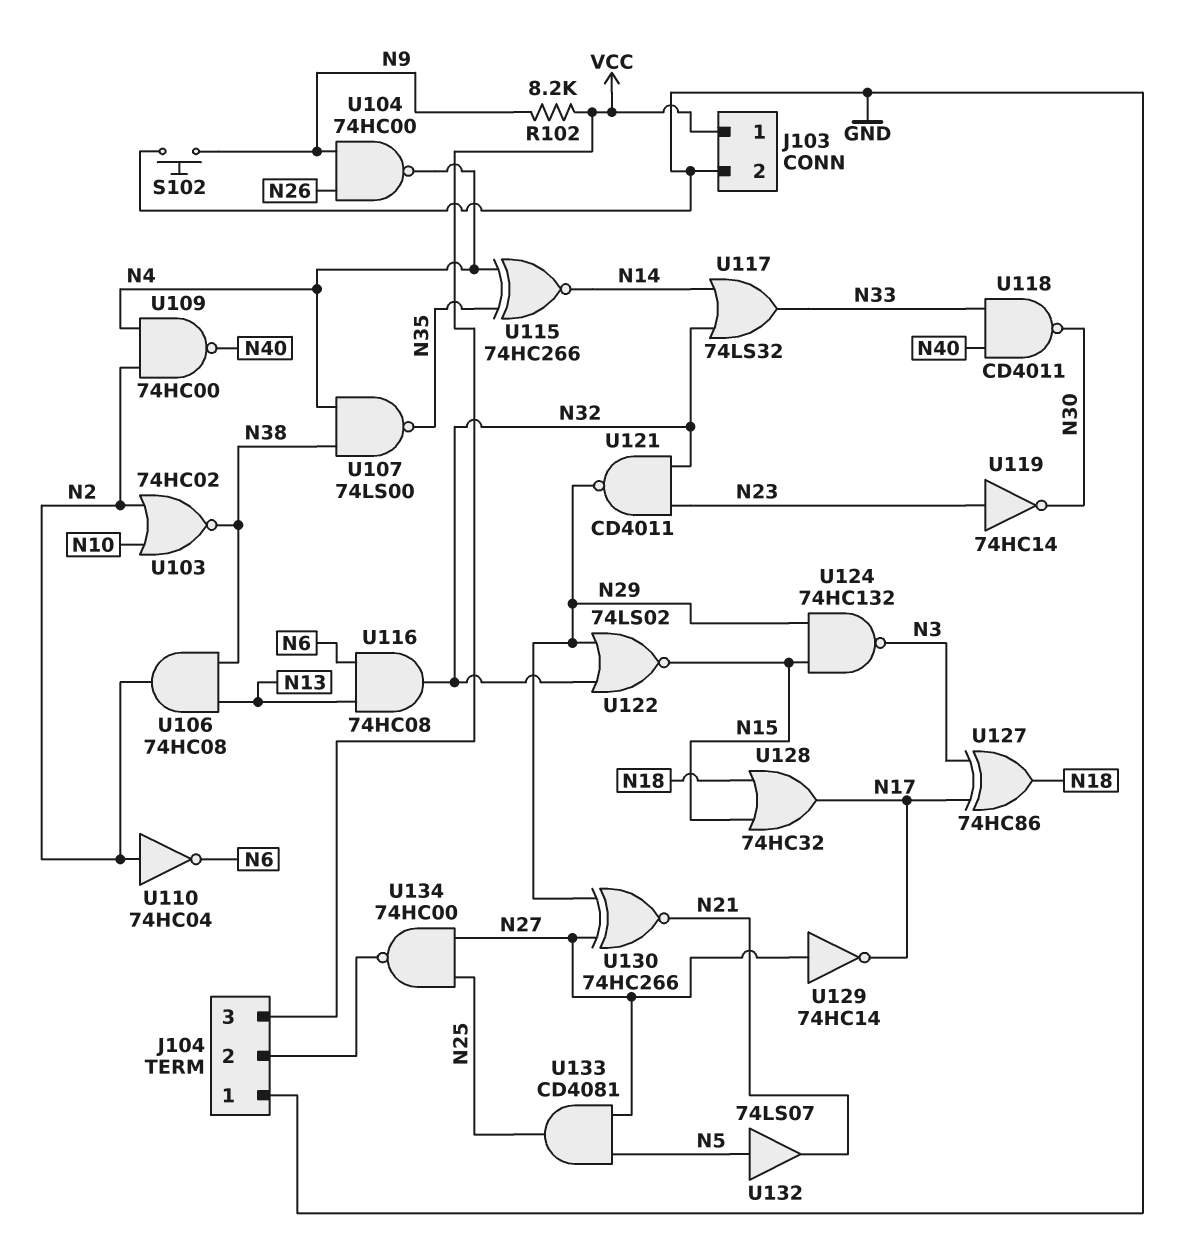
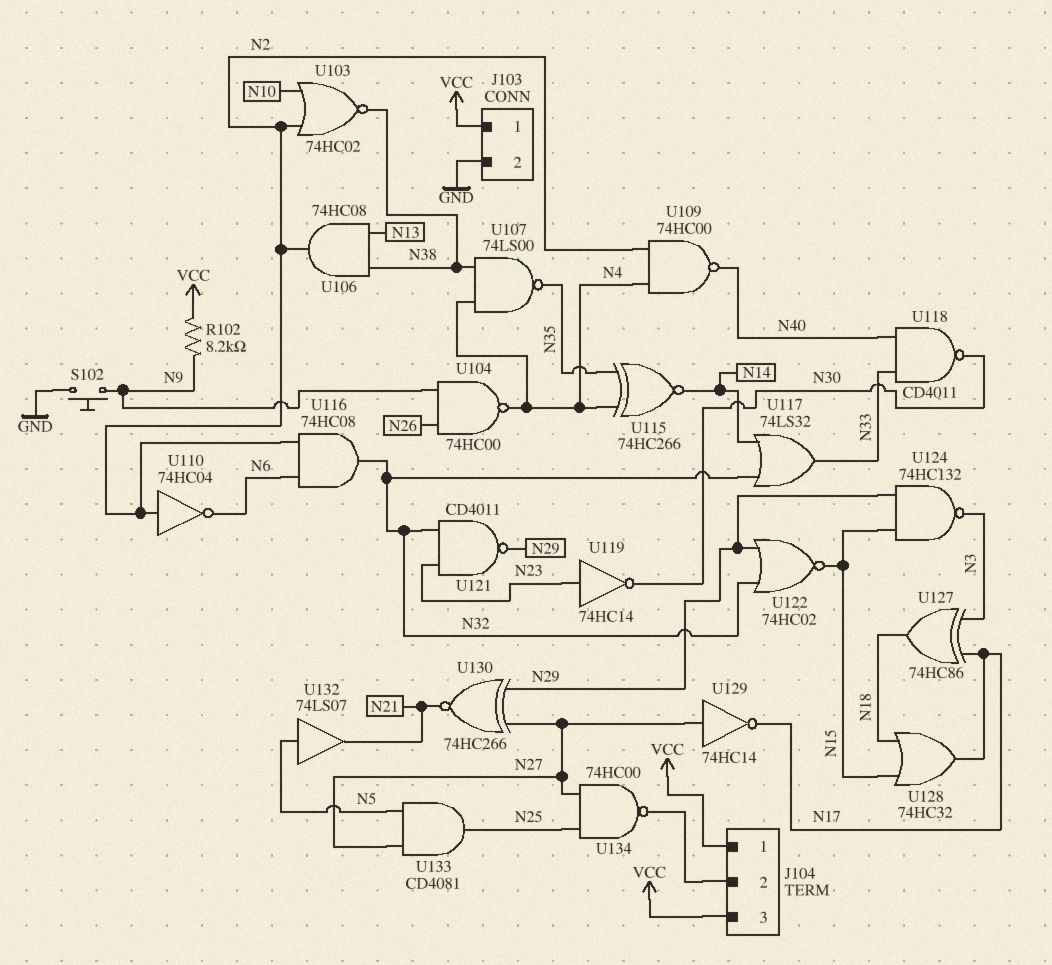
J104 pin 1: GND -> VCC
U116: AND 74HC08 (in N6, in N13, out N32) -> AND 74HC08 (in N2, in N6, out N32)
U122: NOR 74LS02 (in N29, in N32, out N15) -> NOR 74HC02 (in N29, in N32, out N15)

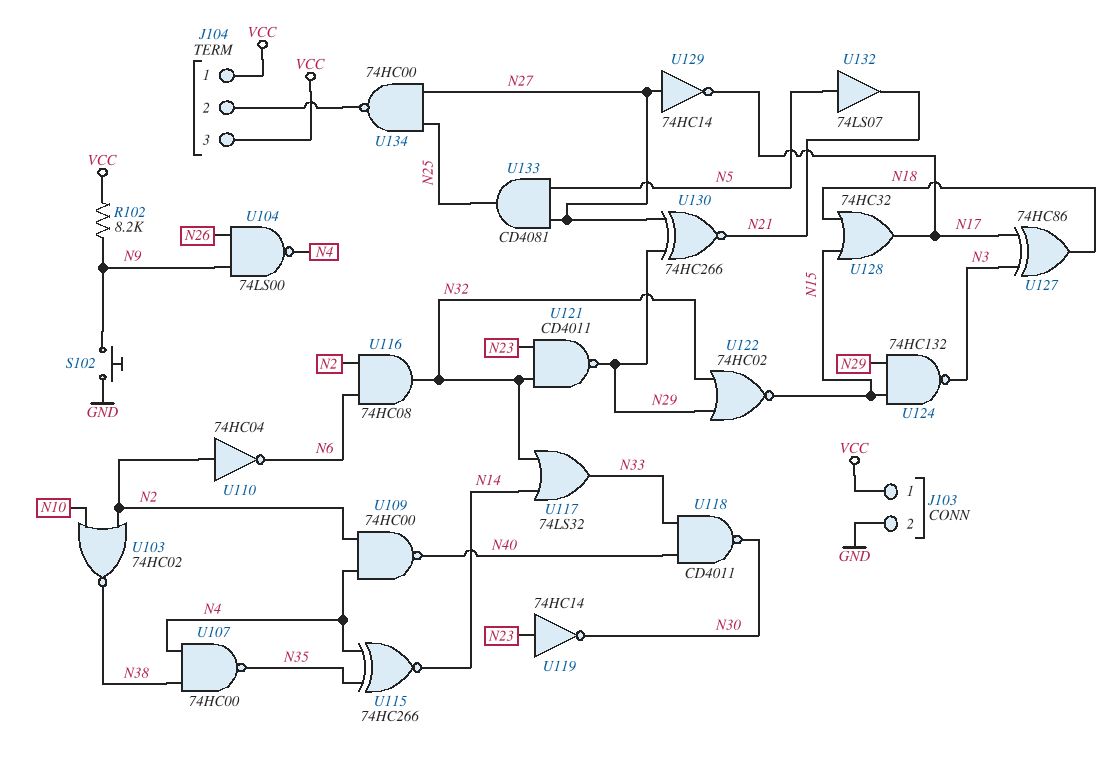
U104: NAND 74HC00 (in N9, in N26, out N4) -> NAND 74LS00 (in N9, in N26, out N4)
U106: AND 74HC08 (in N13, in N38, out N2) -> none
U107: NAND 74LS00 (in N4, in N38, out N35) -> NAND 74HC00 (in N4, in N38, out N35)

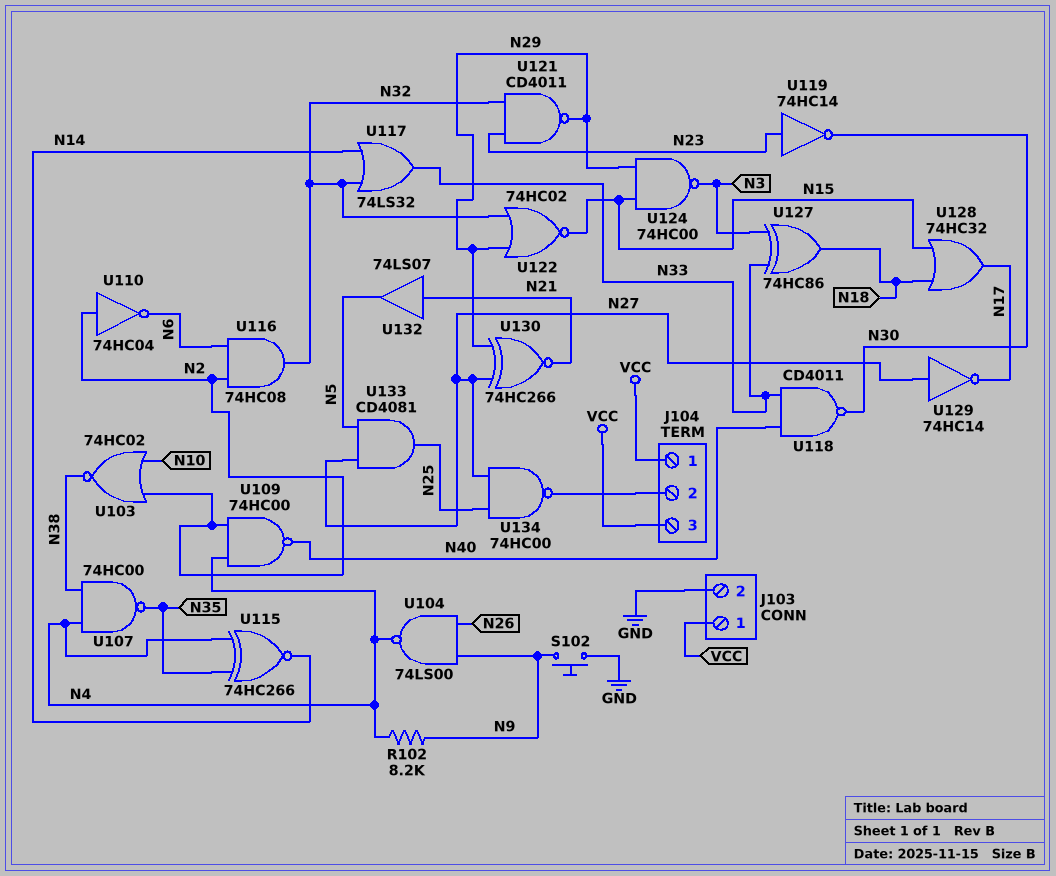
R102: 8.2k (N9, VCC) -> 8.2k (N4, N9)
U124: NAND 74HC132 (in N15, in N29, out N3) -> NAND 74HC00 (in N15, in N29, out N3)
U127: XOR 74HC86 (in N3, in N17, out N18) -> XOR 74HC86 (in N3, in N33, out N18)
U132: buffer 74LS07 (in N5, out N21) -> buffer 74LS07 (in N21, out N5)

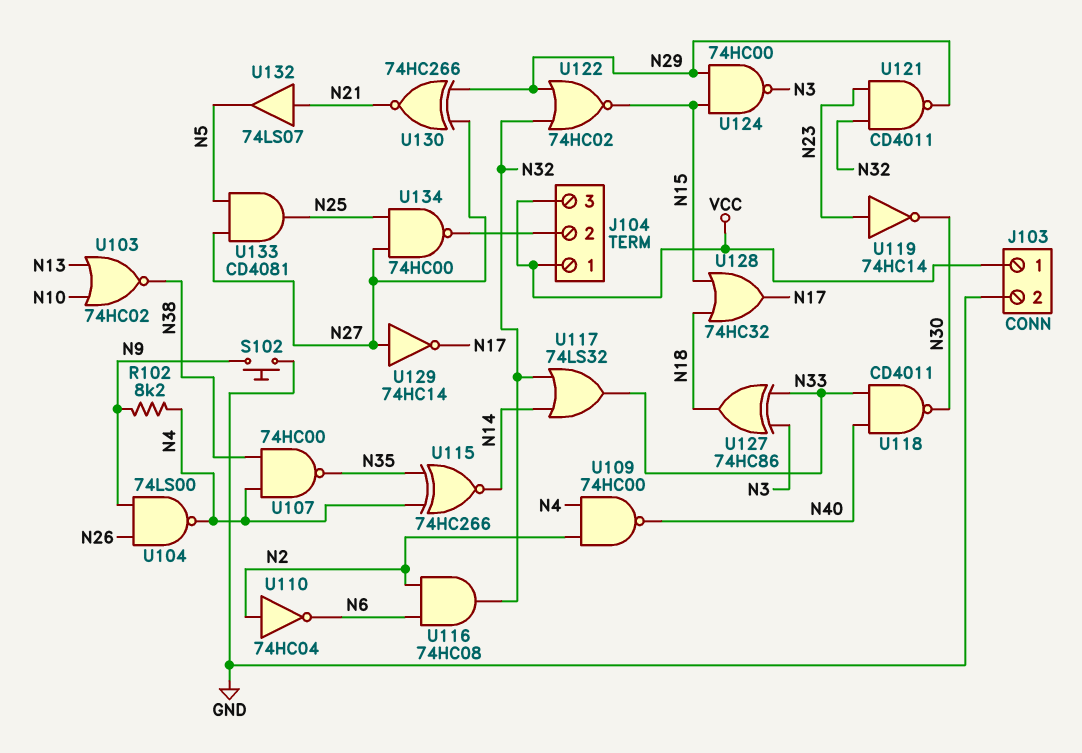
U103: NOR 74HC02 (in N2, in N10, out N38) -> NOR 74HC02 (in N10, in N13, out N38)

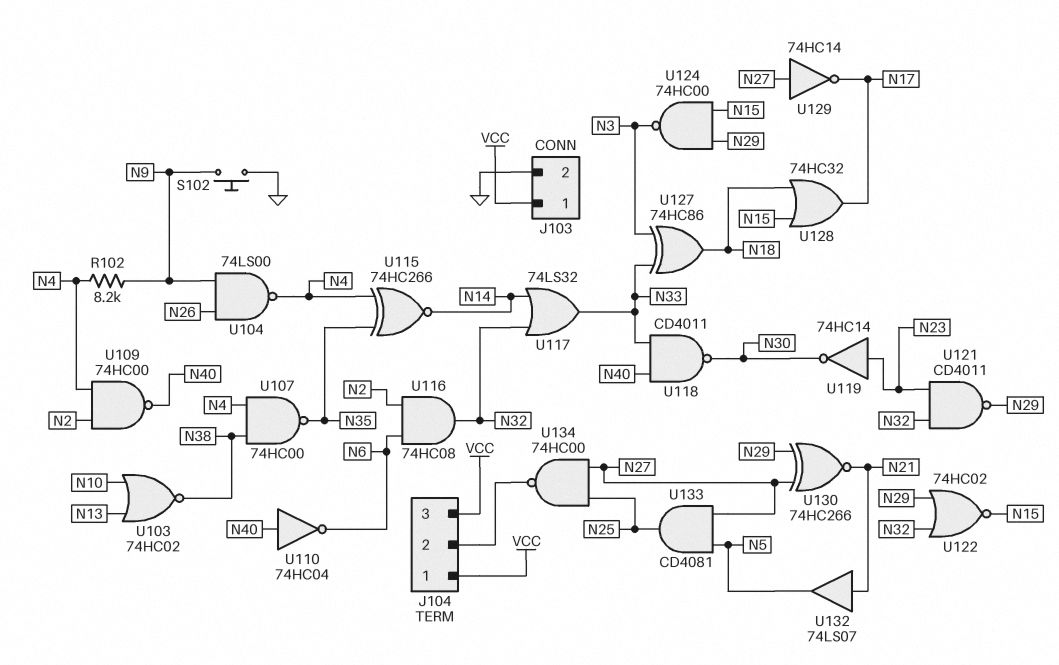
U110: NOT 74HC04 (in N2, out N6) -> NOT 74HC04 (in N40, out N6)

